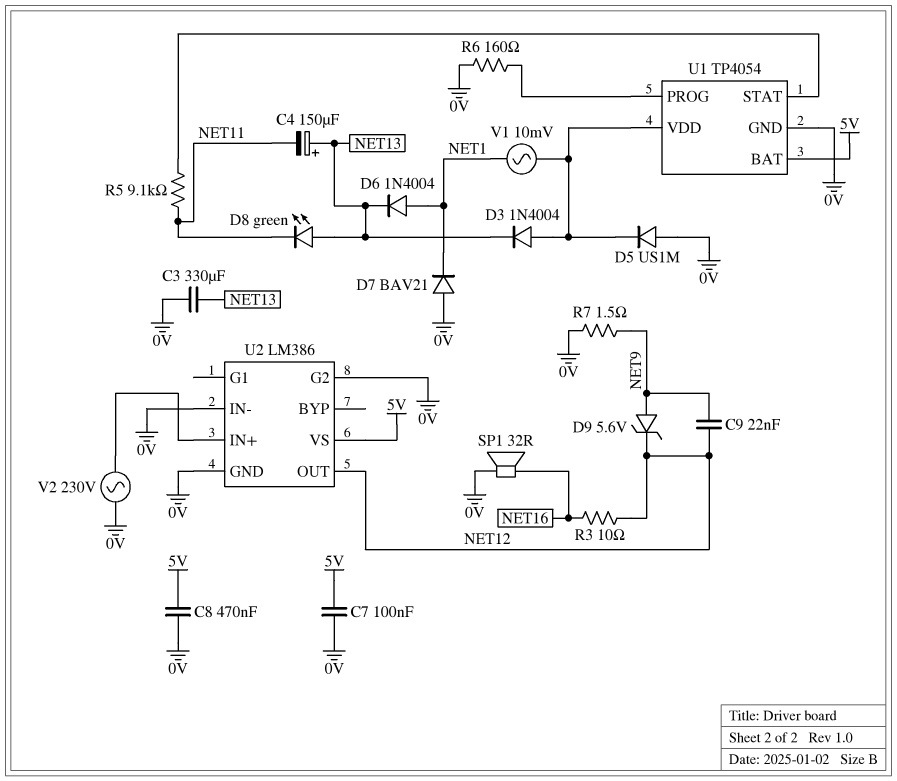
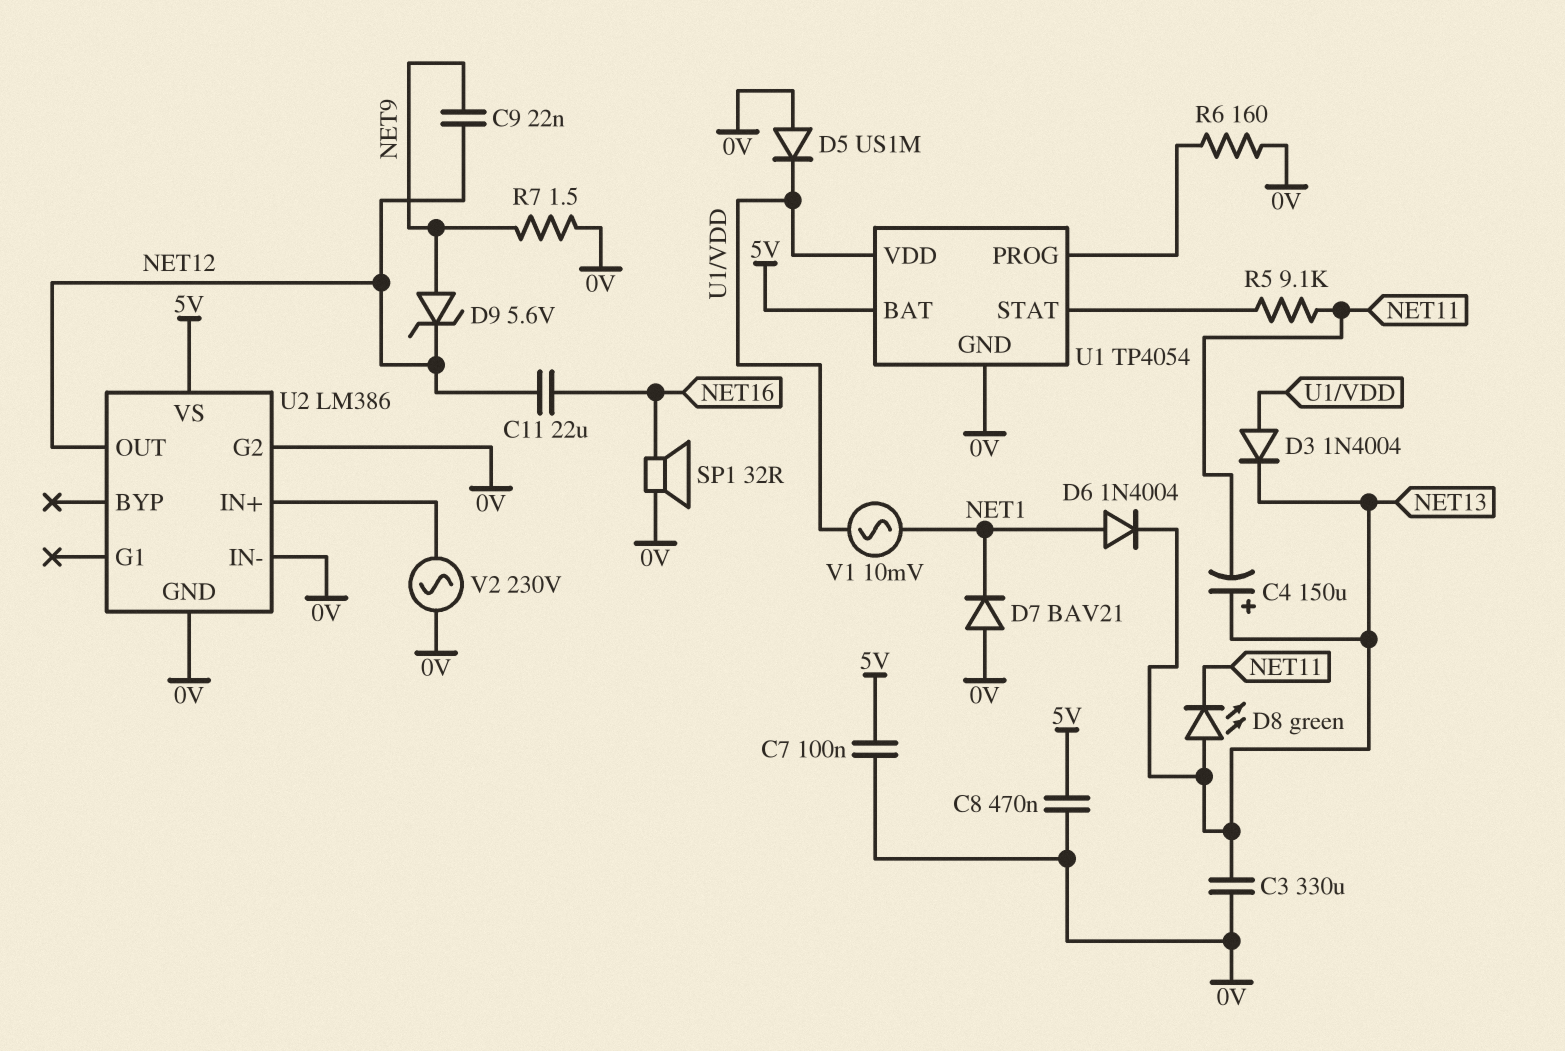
C11: none -> 22uF (NET12, NET16)
R3: 10 (NET12, NET16) -> none

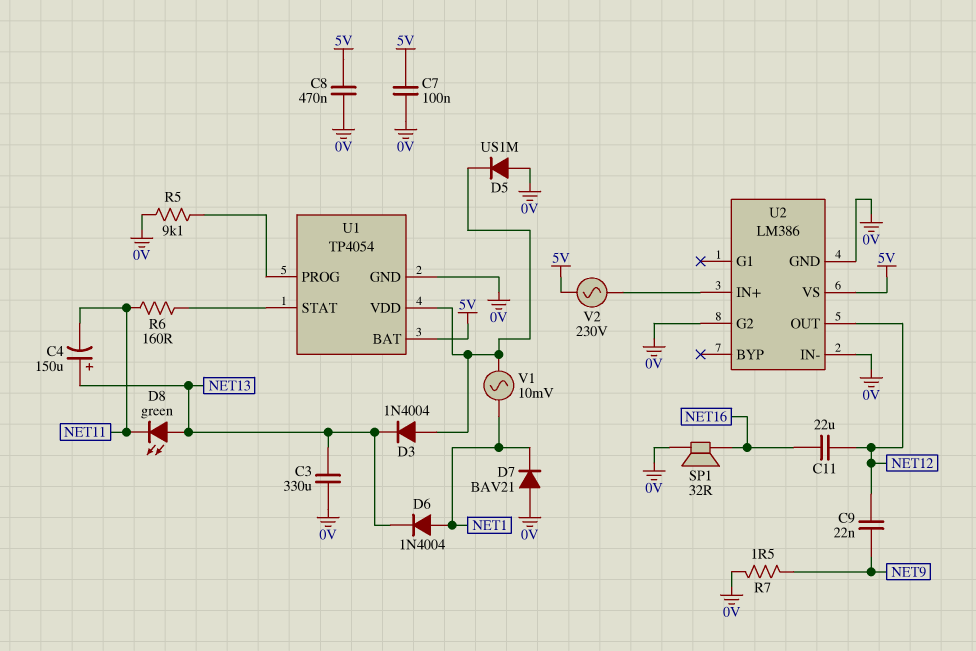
D9: zener 5.6V (A NET9, K NET12) -> none
R5: 9.1k (NET11, U1/STAT) -> 9.1k (0V, U1/PROG)
R6: 160 (0V, U1/PROG) -> 160 (NET11, U1/STAT)
V2: AC 230V (0V, U2/IN+) -> AC 230V (5V, U2/IN+)

